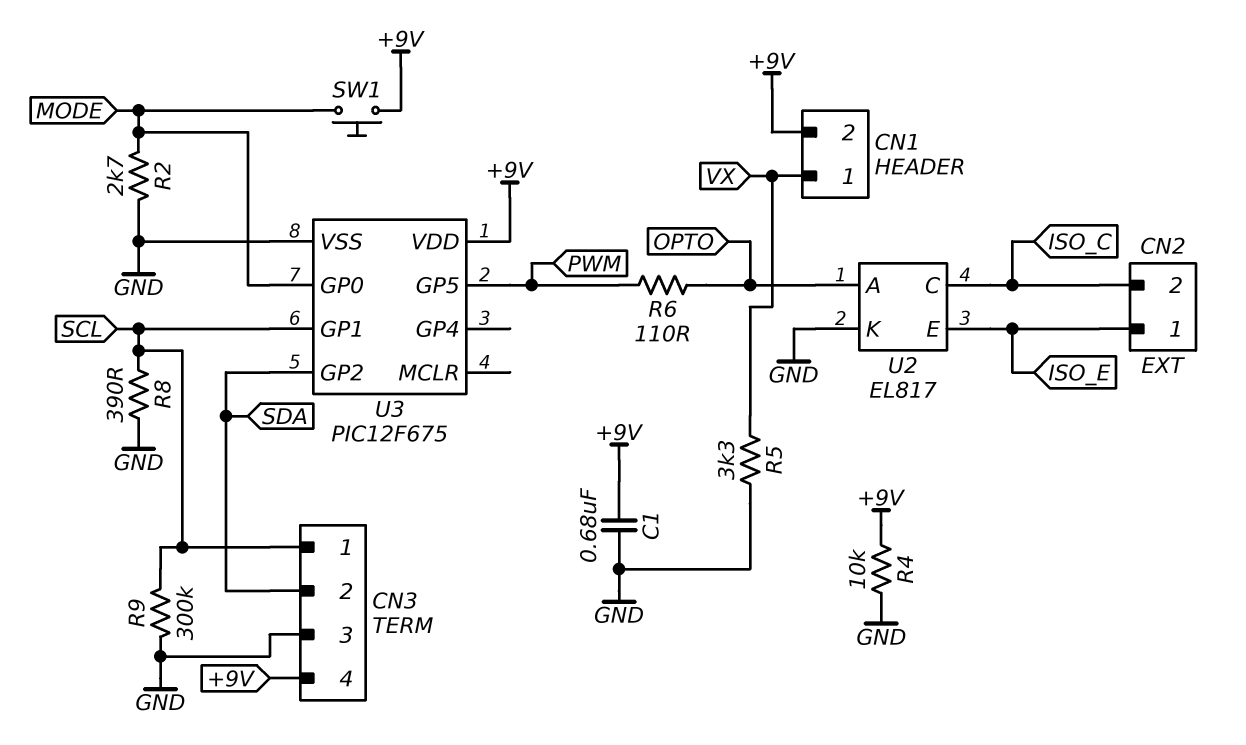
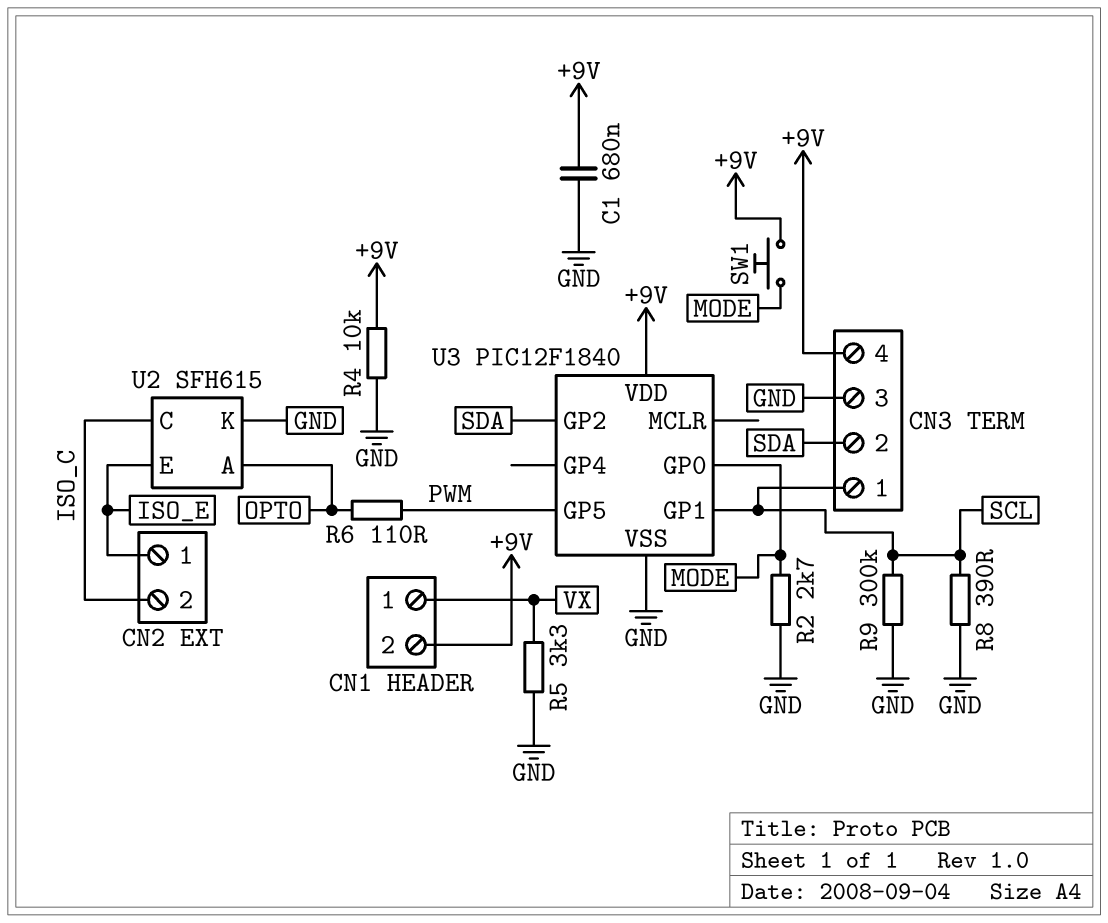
U2: EL817 -> SFH615
U3: PIC12F675 -> PIC12F1840

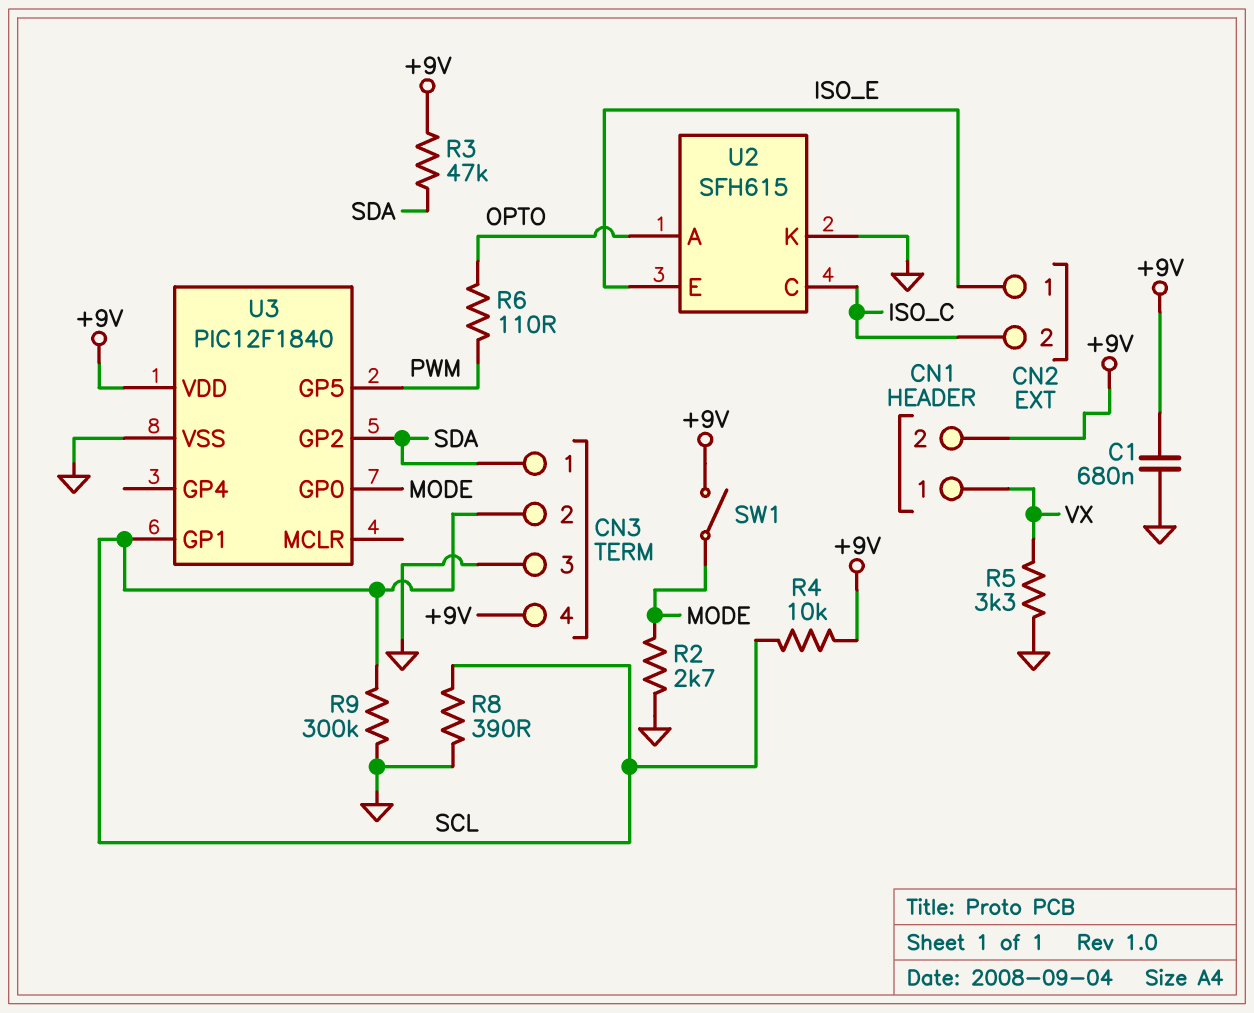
CN3 pin 1: SCL -> SDA
CN3 pin 2: SDA -> SCL
R3: none -> 47k (+9V, SDA)
R4: 10k (+9V, GND) -> 10k (+9V, SCL)
SW1: button (+9V, MODE) -> switch (+9V, MODE)

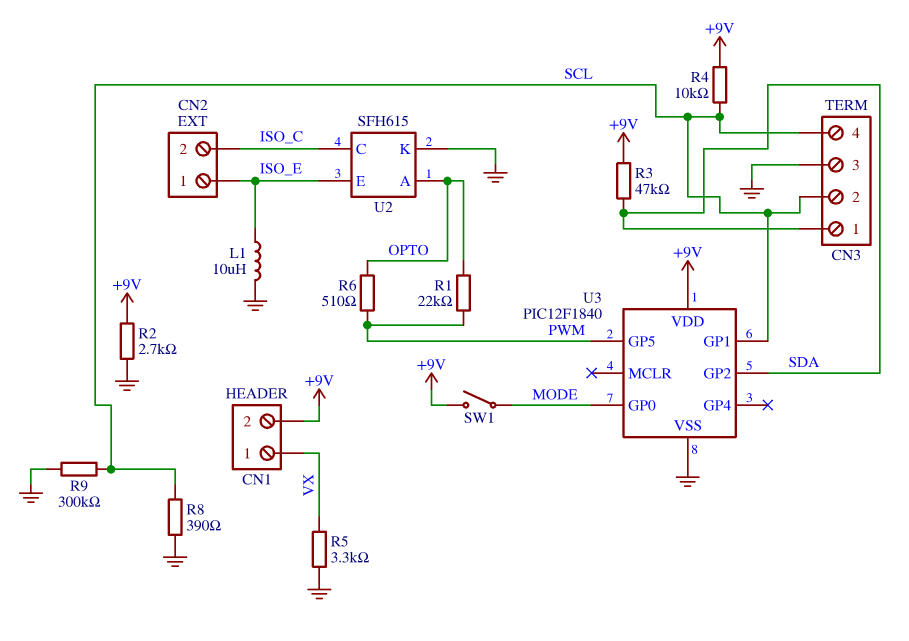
C1: 680nF (+9V, GND) -> none
CN3 pin 4: +9V -> SCL
L1: none -> 10uH (GND, ISO_E)
R1: none -> 22k (OPTO, PWM)
R2: 2.7k (GND, MODE) -> 2.7k (+9V, GND)
R6: 110 (OPTO, PWM) -> 510 (OPTO, PWM)

